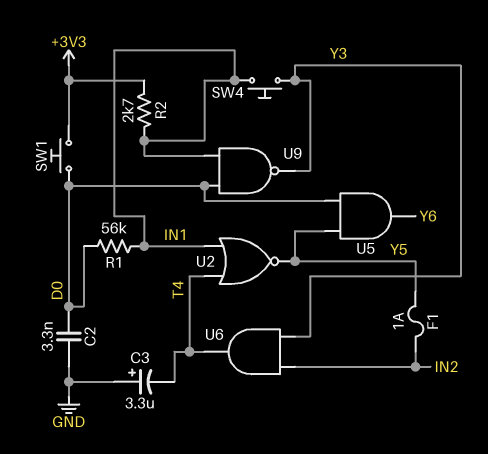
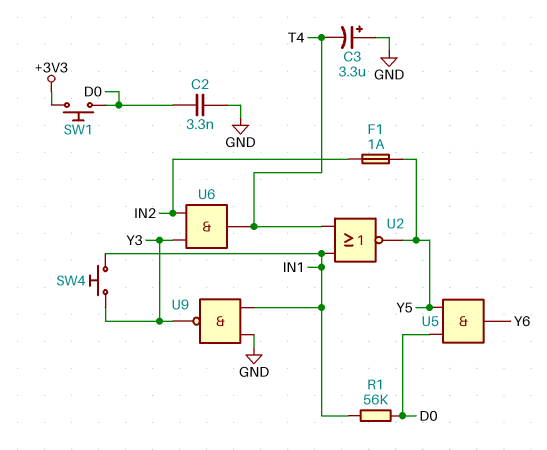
R2: 2.7k (+3V3, IN1) -> none
U9: NAND (in D0, in IN1, out Y3) -> NAND (in GND, in IN1, out Y3)

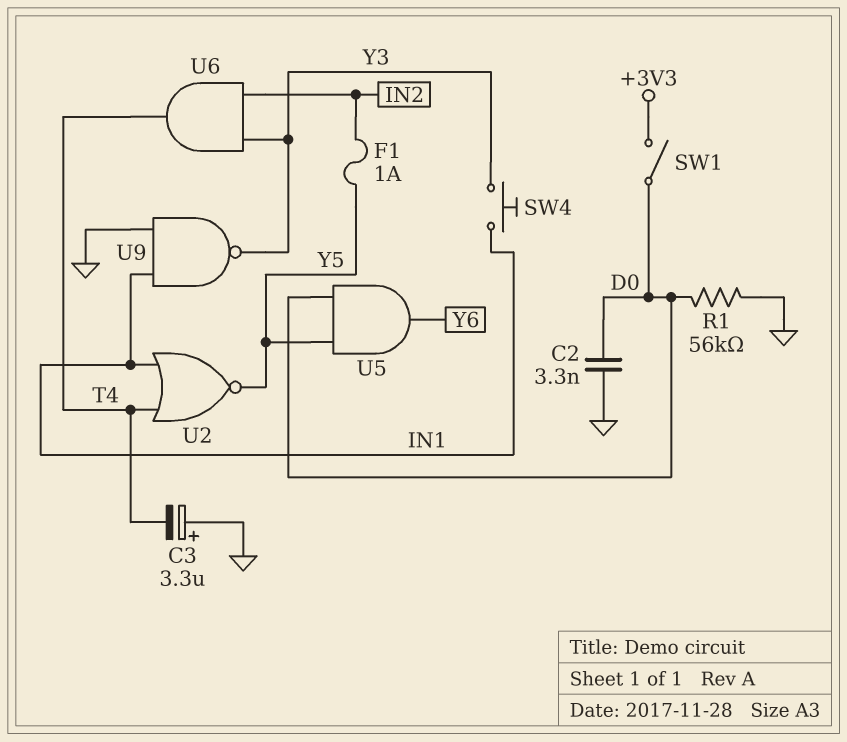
R1: 56k (D0, IN1) -> 56k (D0, GND)
SW1: button (+3V3, D0) -> switch (+3V3, D0)

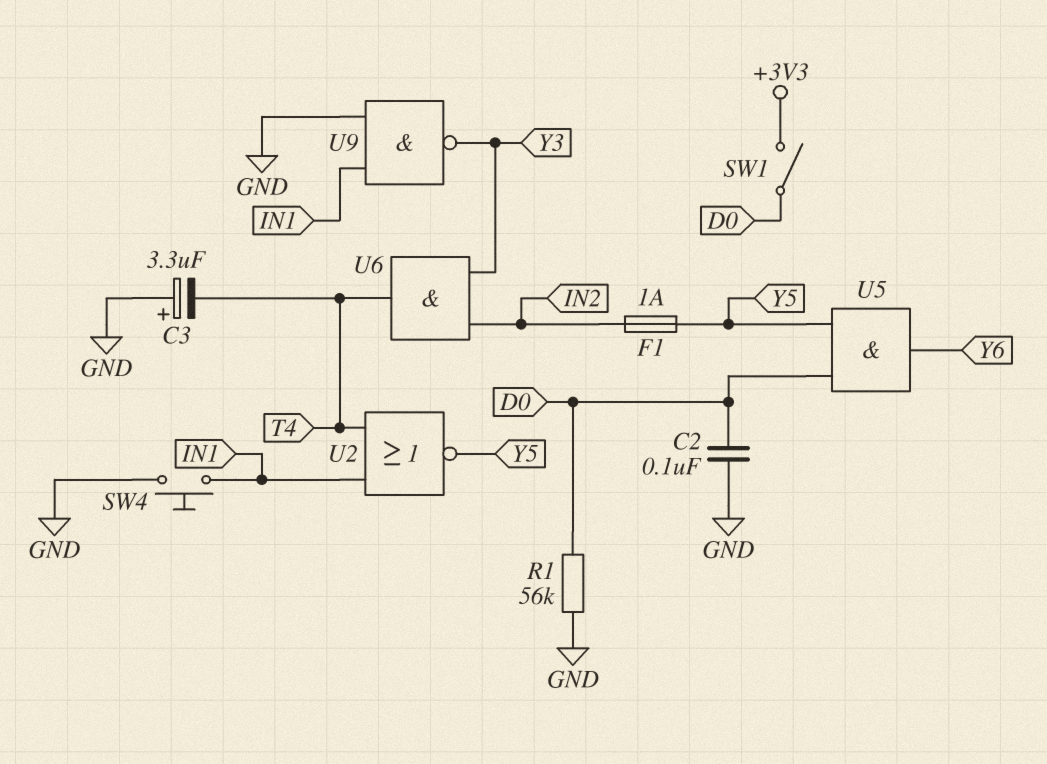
C2: 3.3nF (D0, GND) -> 100nF (D0, GND)
SW4: button (IN1, Y3) -> button (GND, IN1)

